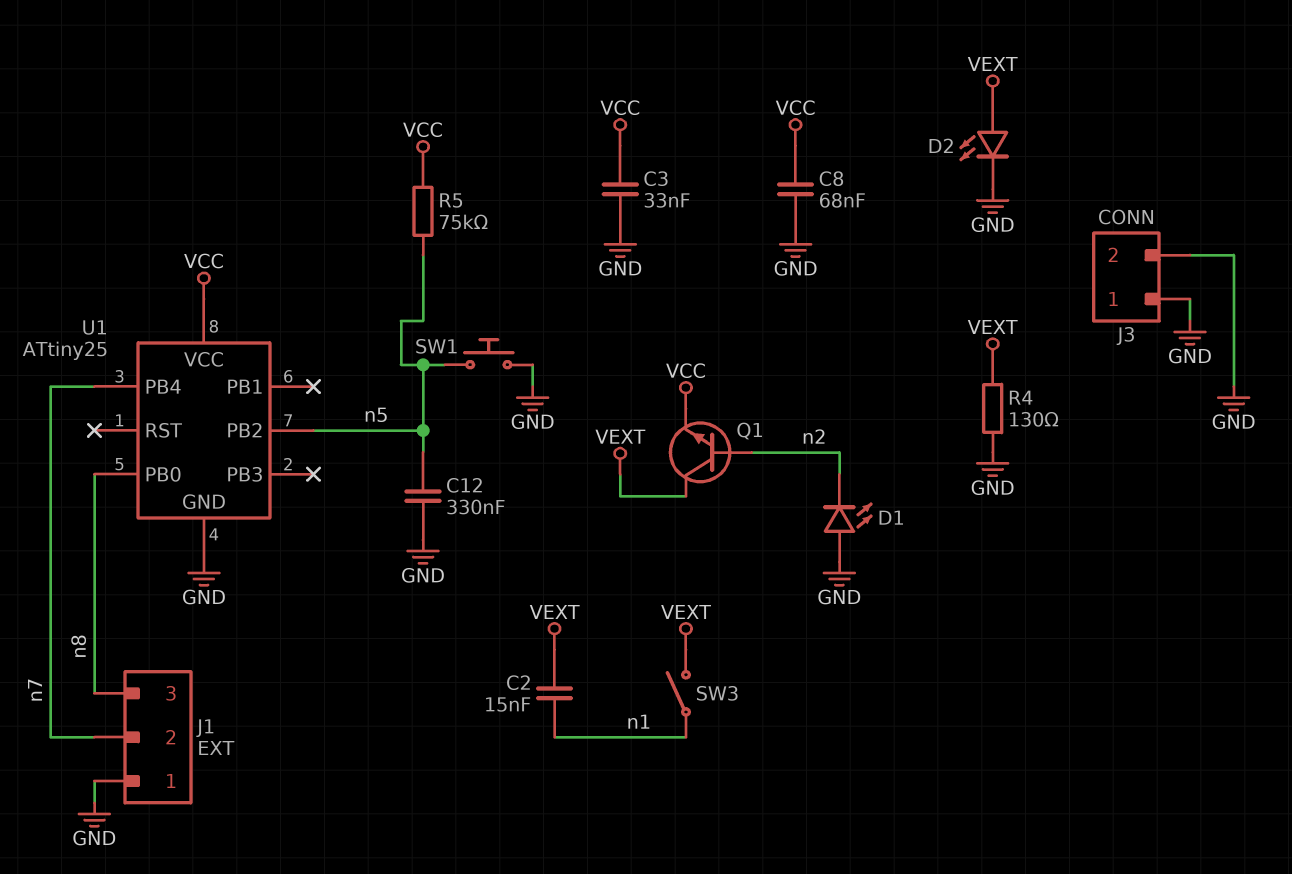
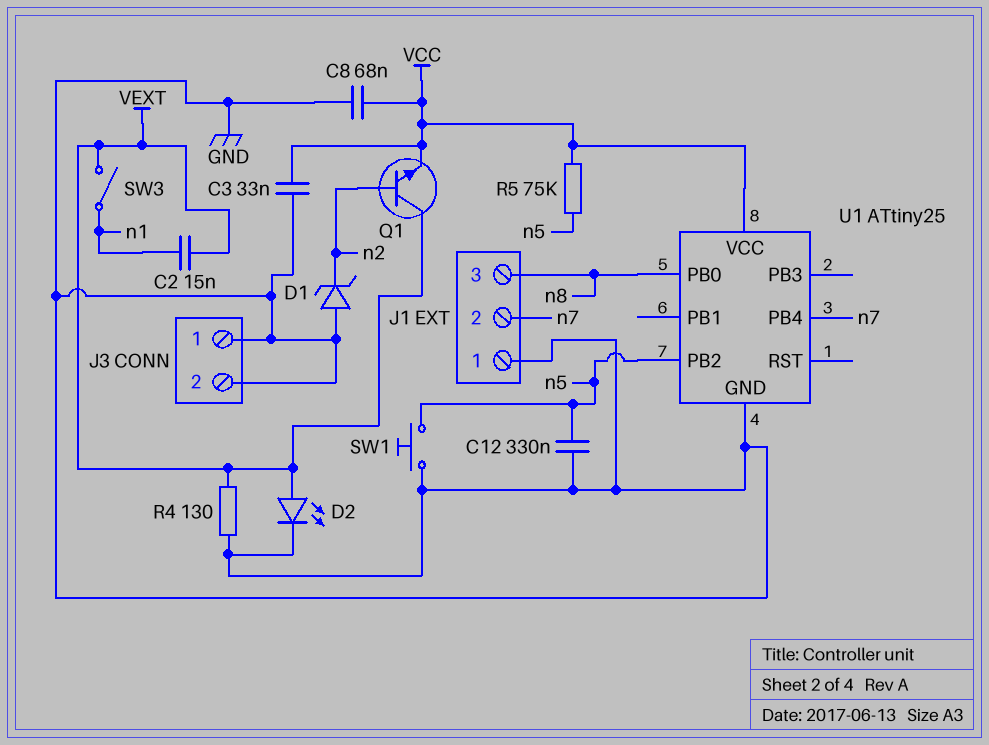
D1: LED (A GND, K n2) -> zener (A GND, K n2)

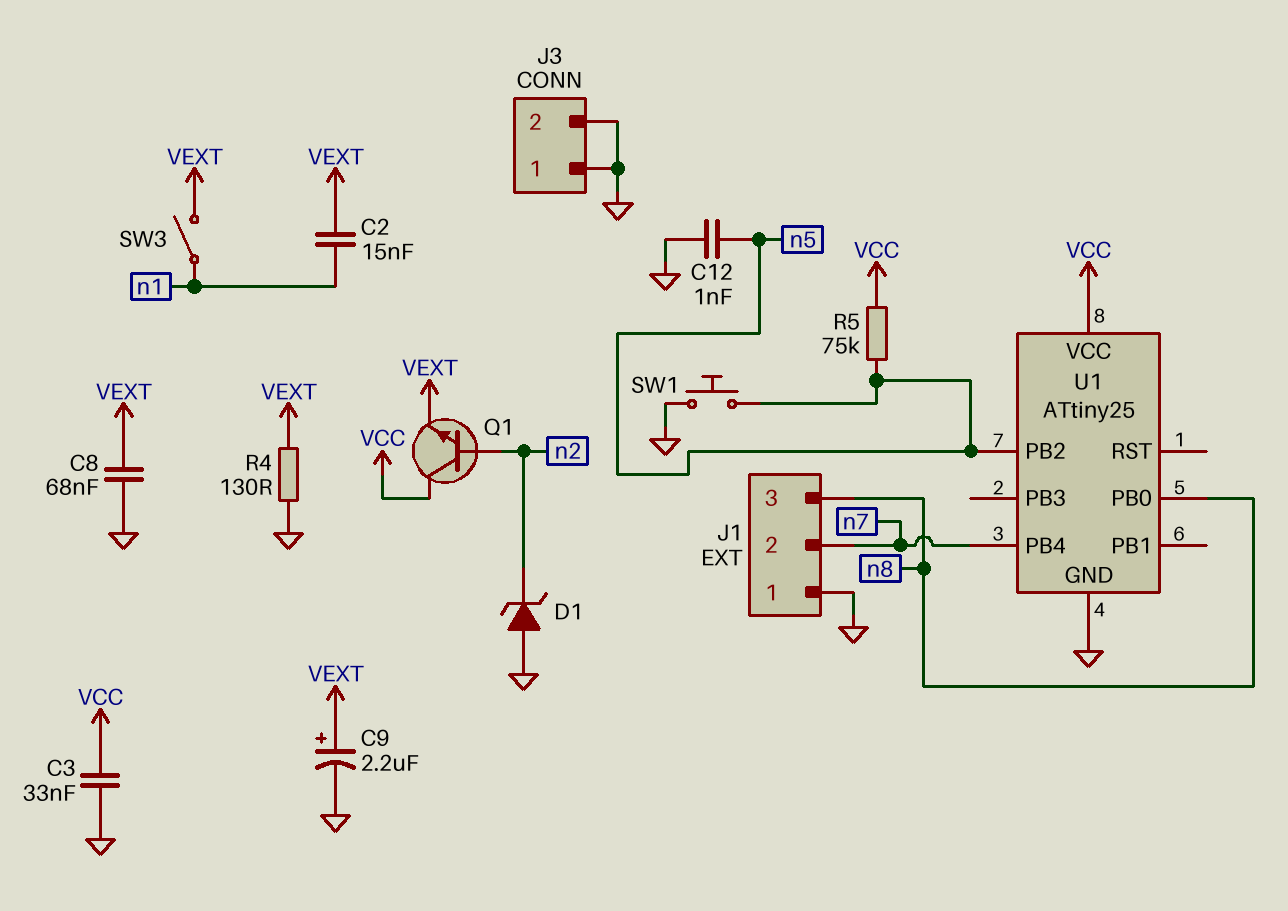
C8: 68nF (GND, VCC) -> 68nF (GND, VEXT)
C9: none -> 2.2uF (plus VEXT, minus GND)
C12: 330nF (GND, n5) -> 1nF (GND, n5)
D2: LED (A VEXT, K GND) -> none
Q1: NPN (B n2, C VEXT, E VCC) -> NPN (B n2, C VCC, E VEXT)

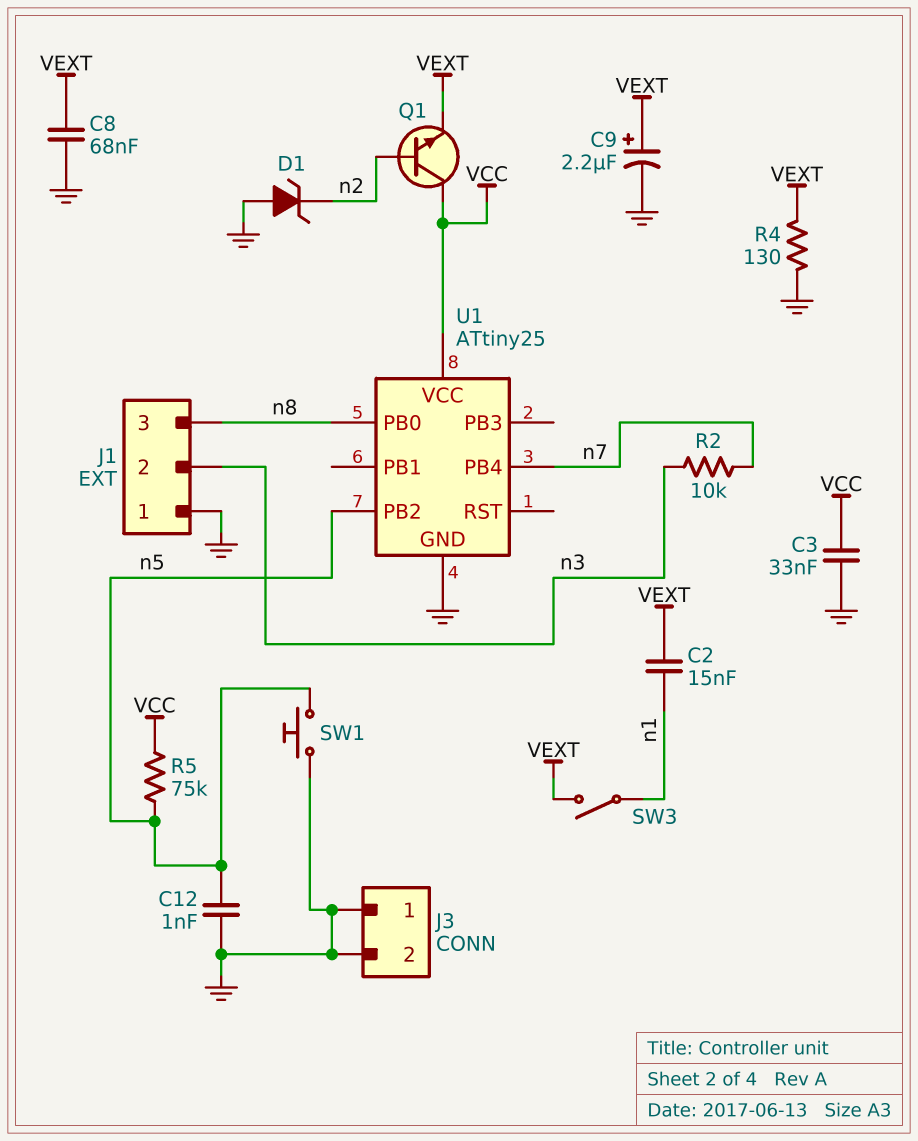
J1 pin 2: n7 -> n3
R2: none -> 10k (n3, n7)

